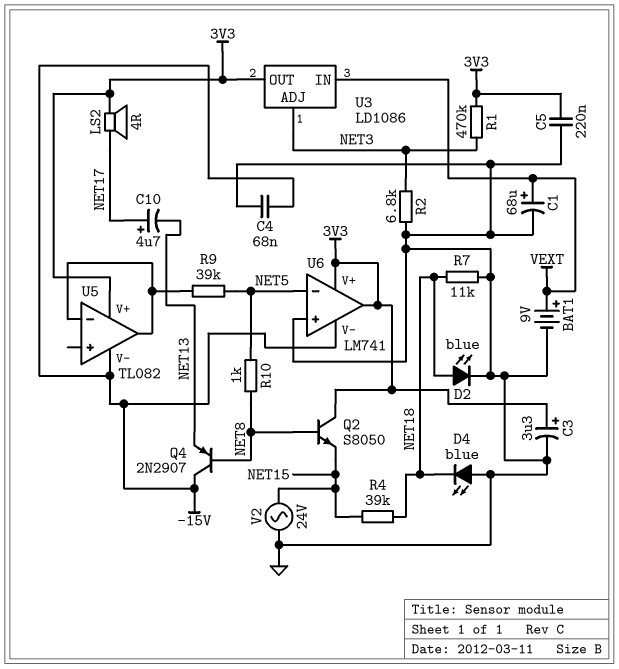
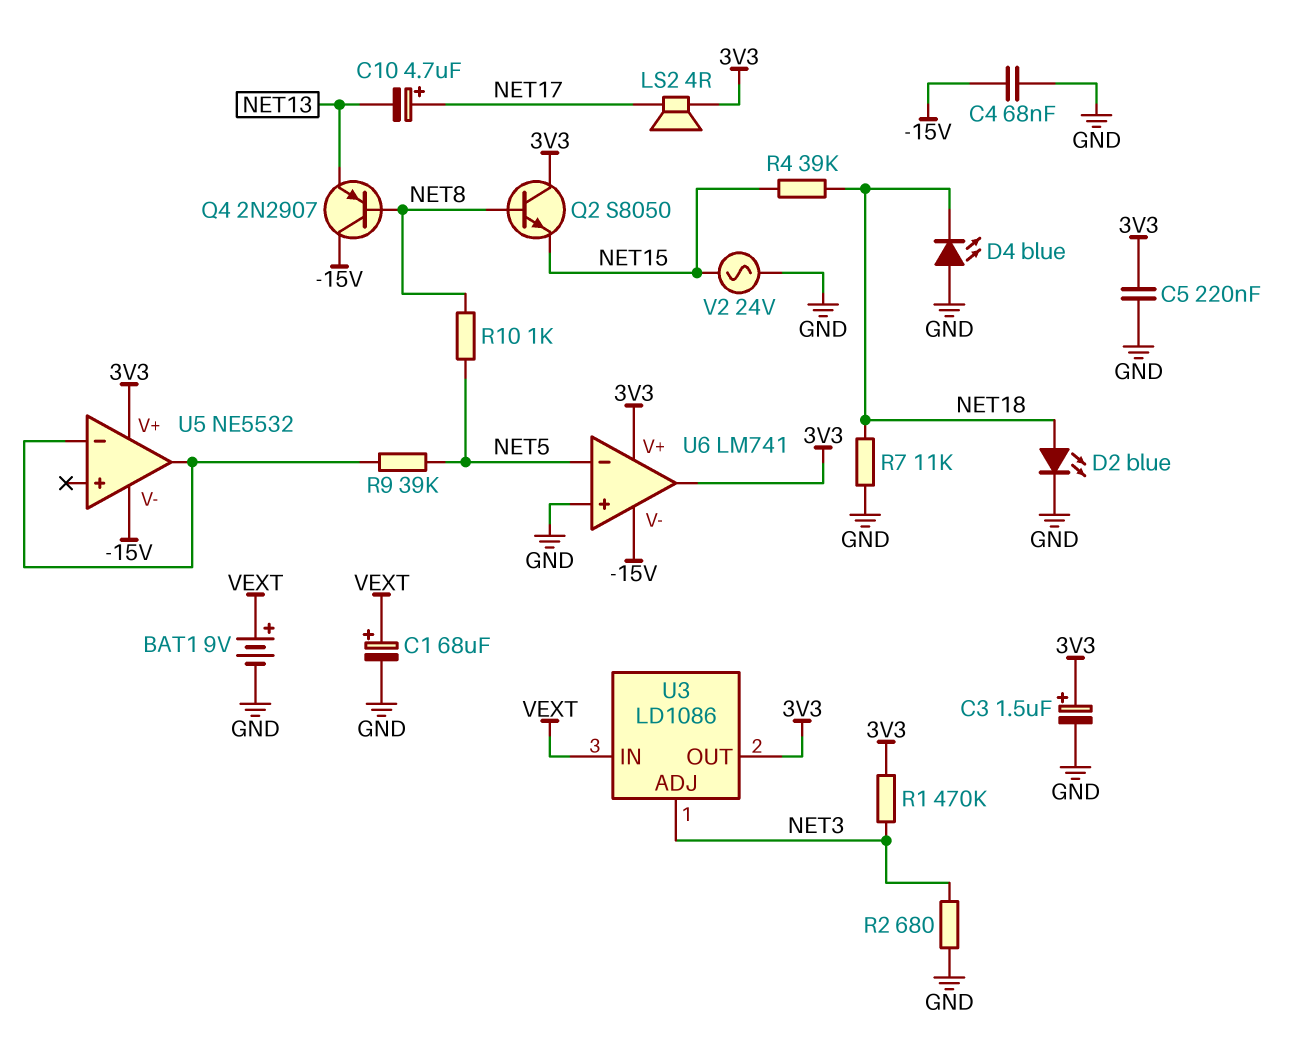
C3: 3.3uF (plus 3V3, minus GND) -> 1.5uF (plus 3V3, minus GND)
R2: 6.8k (GND, NET3) -> 680 (GND, NET3)
U5: TL082 -> NE5532

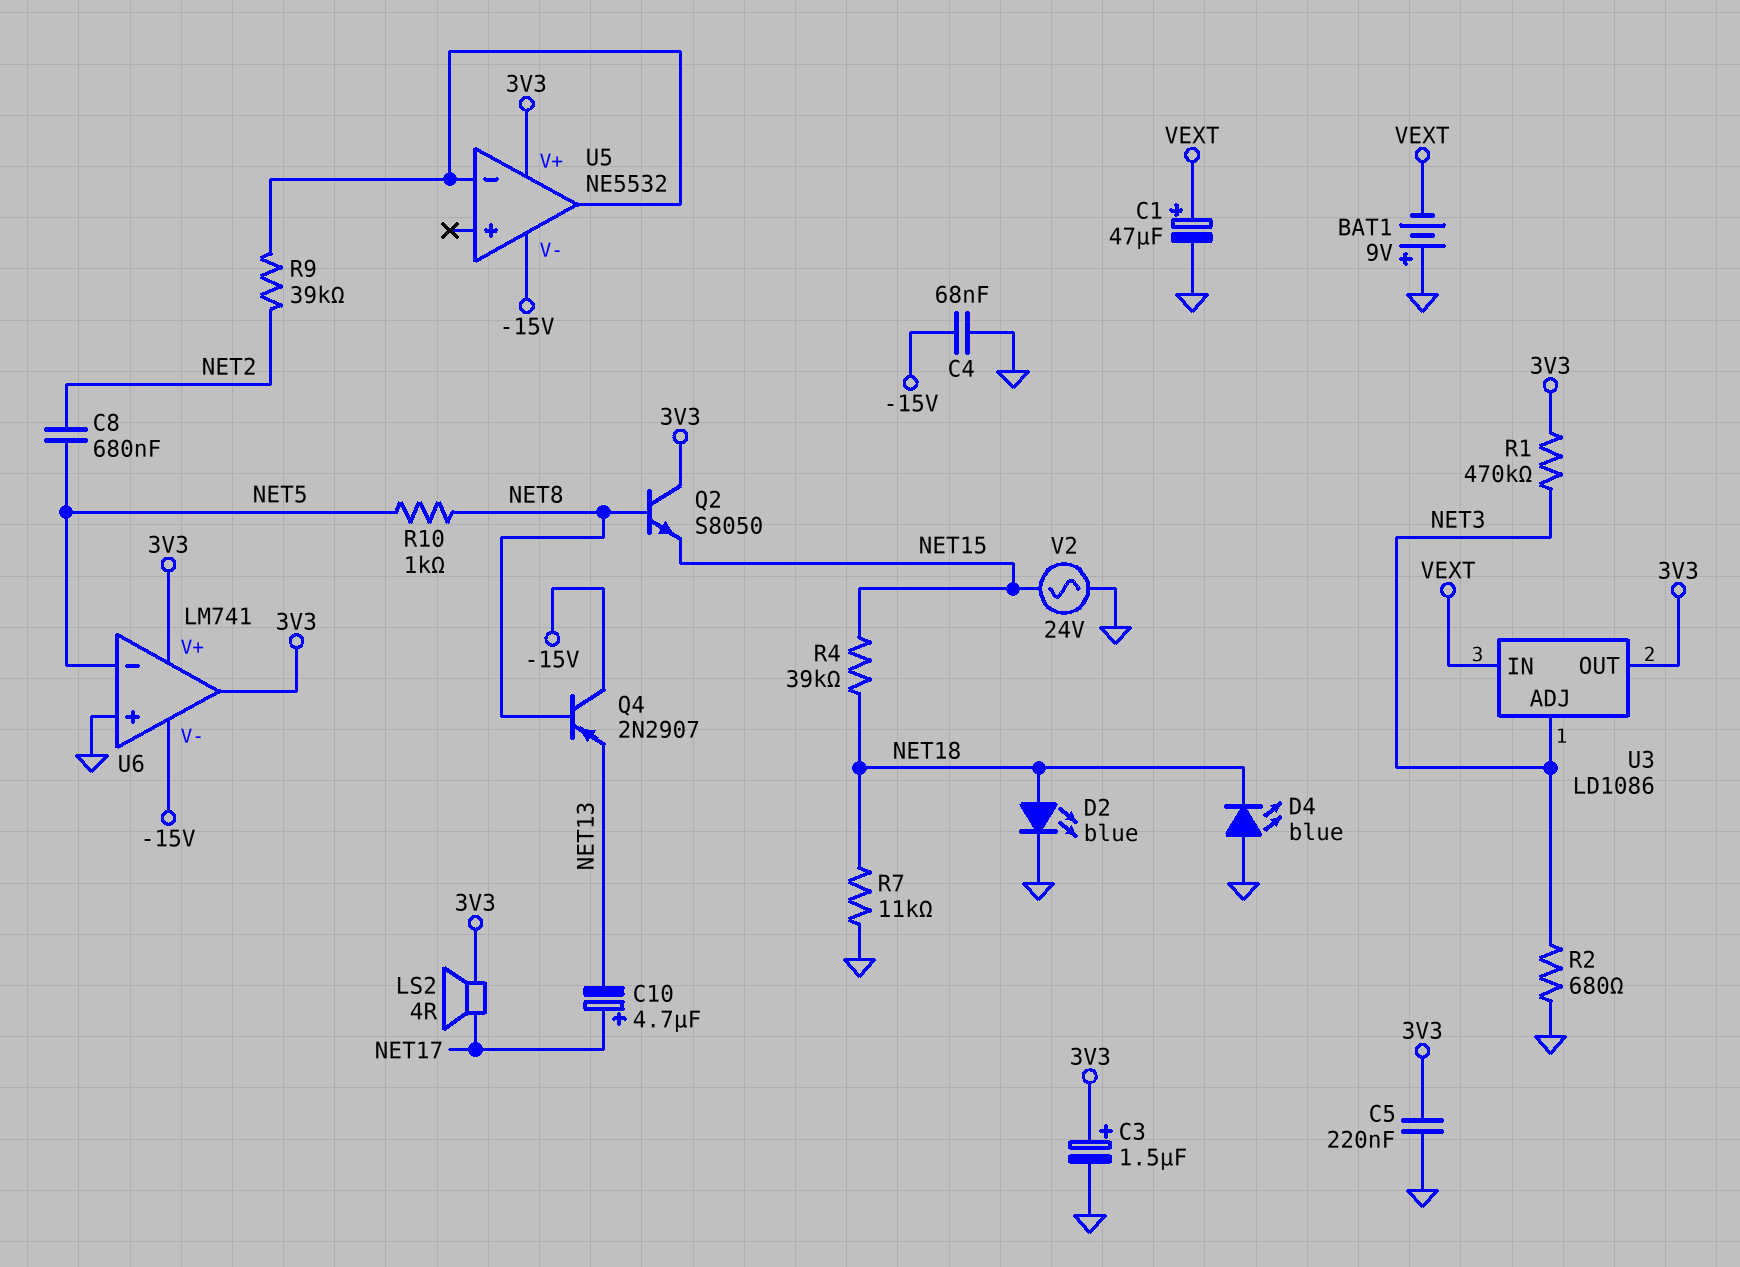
BAT1: 9V (plus VEXT, minus GND) -> 9V (plus GND, minus VEXT)
C1: 68uF (plus VEXT, minus GND) -> 47uF (plus VEXT, minus GND)
C8: none -> 680nF (NET2, NET5)
R9: 39k (NET5, U5/in-) -> 39k (NET2, U5/in-)

